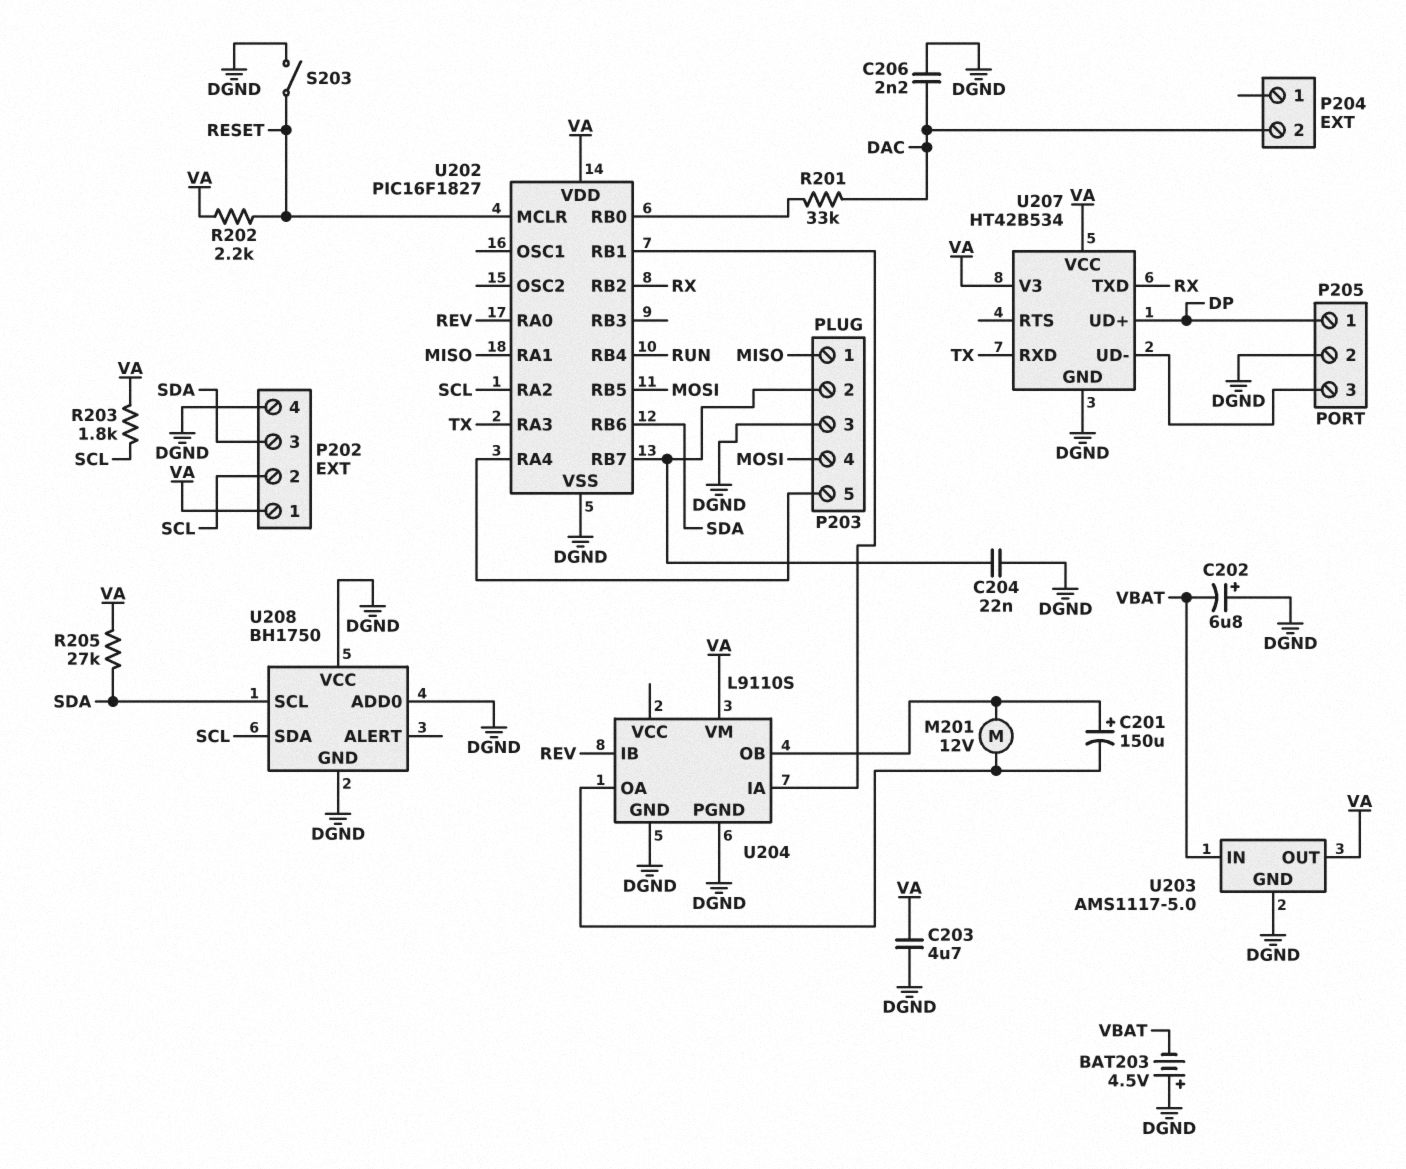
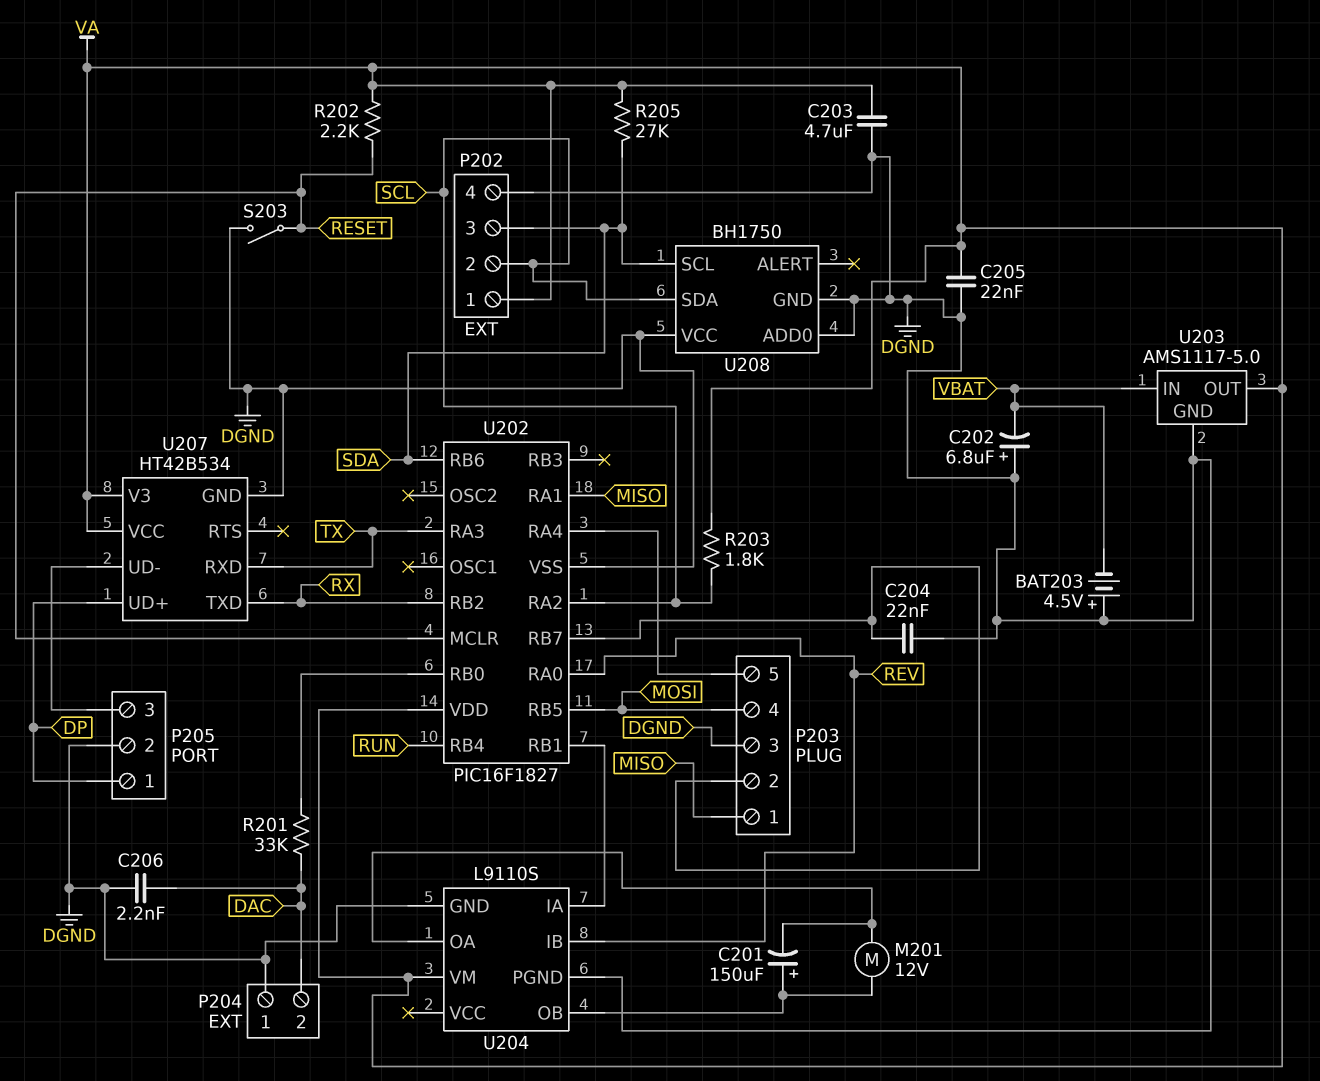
C205: none -> 22nF (DGND, VA)
P204 pin 1: none -> DGND

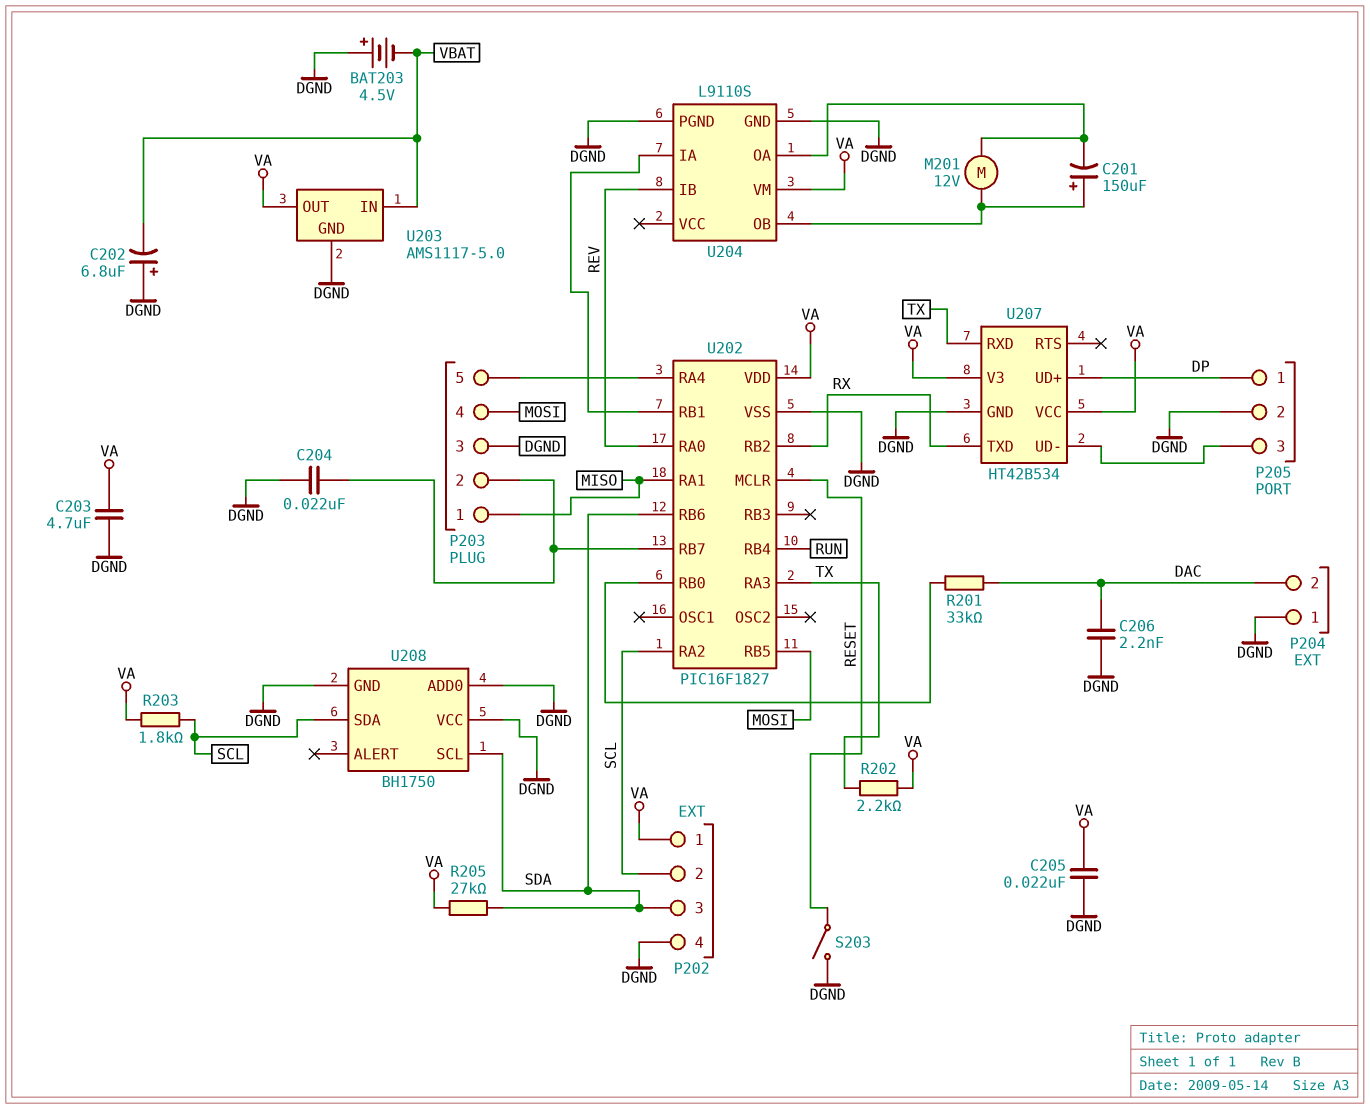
R202: 2.2k (RESET, VA) -> 2.2k (TX, VA)

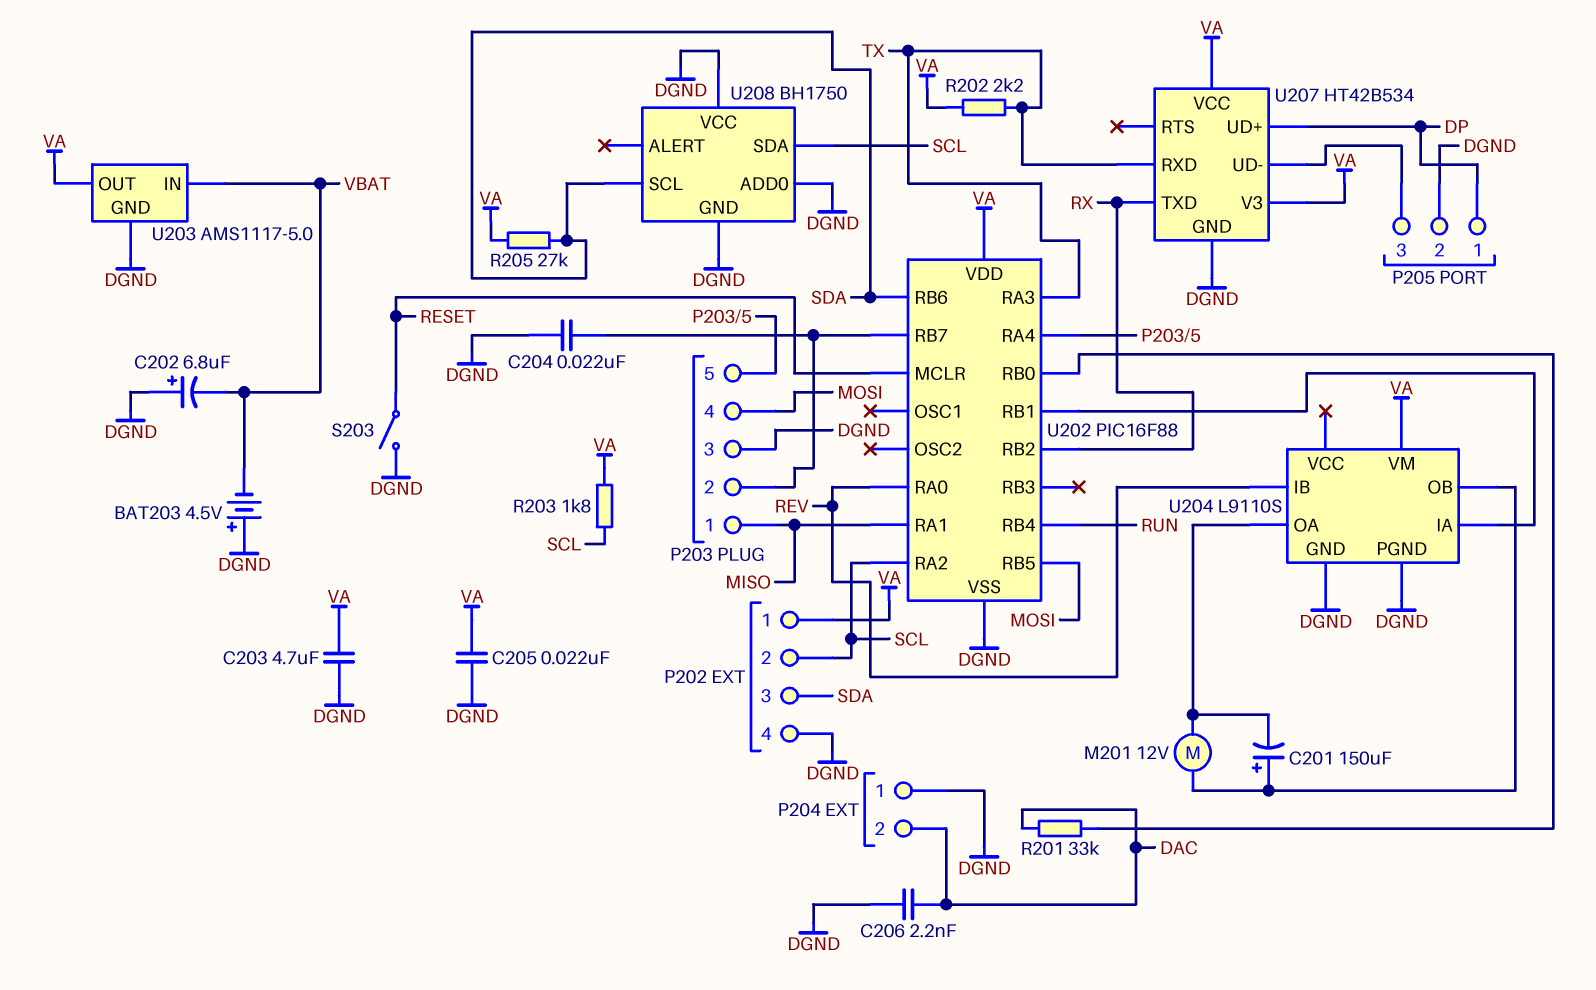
U202: PIC16F1827 -> PIC16F88

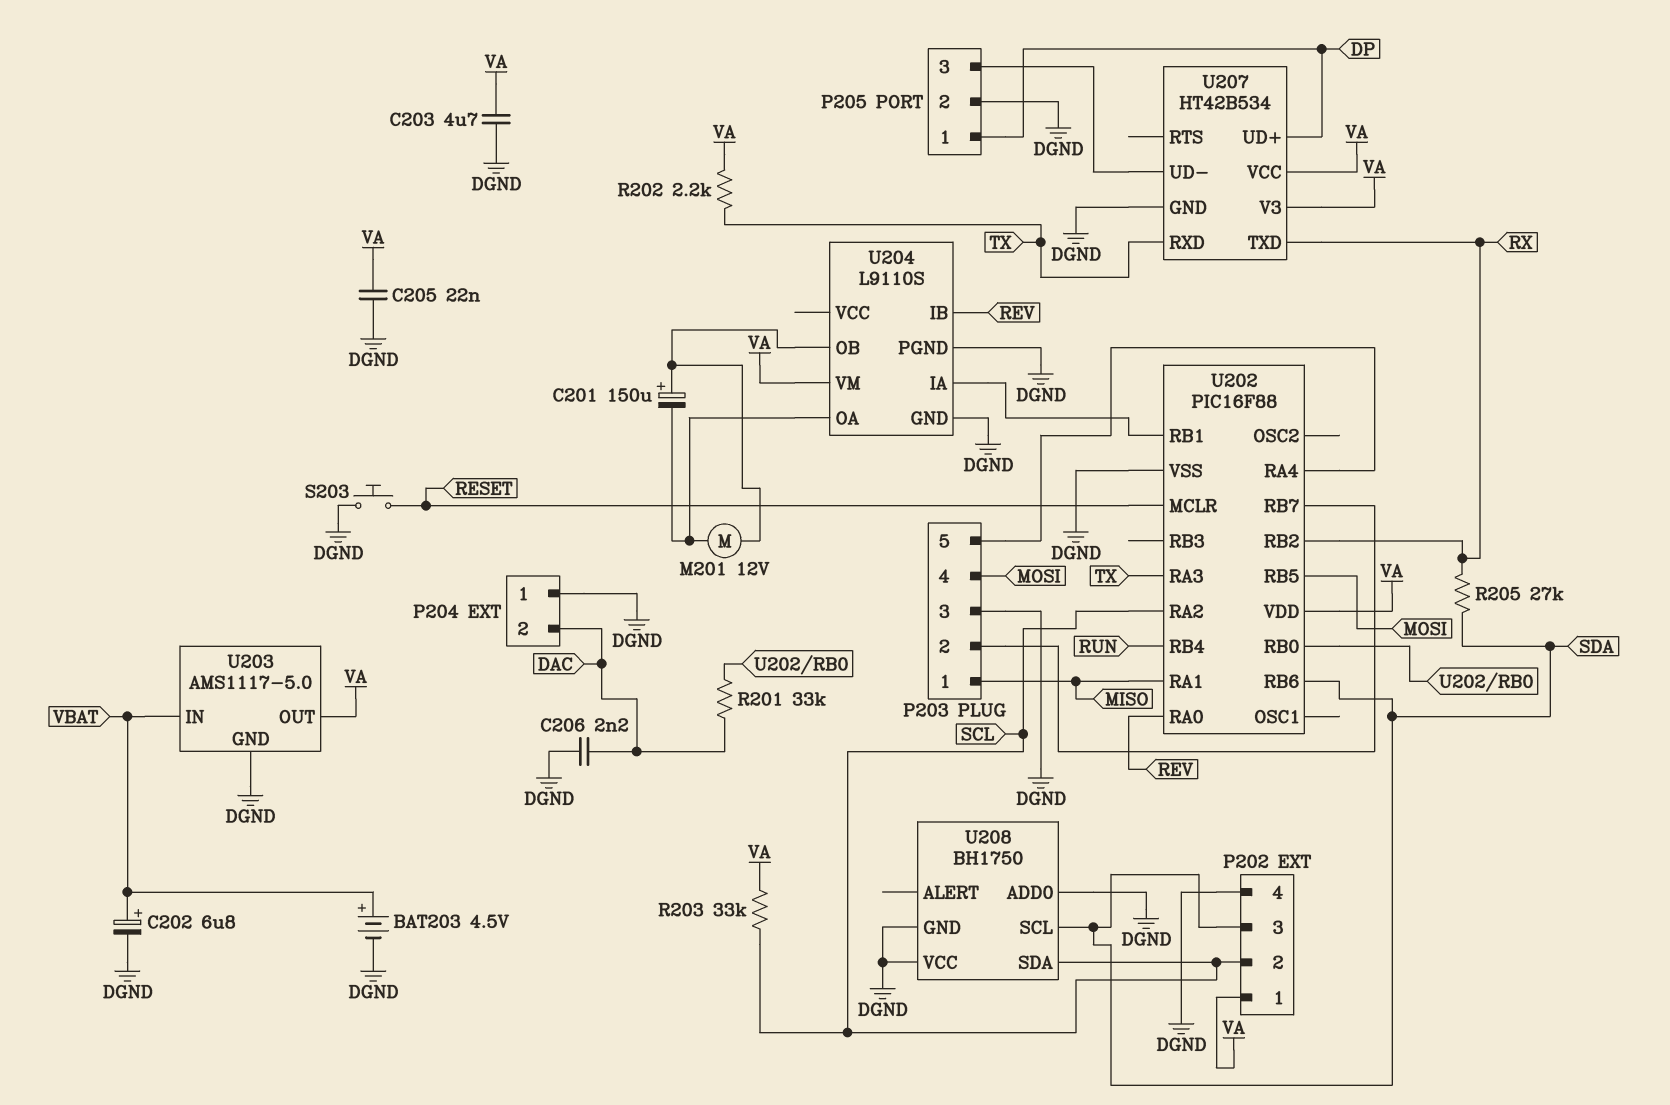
BAT203: 4.5V (plus DGND, minus VBAT) -> 4.5V (plus VBAT, minus DGND)
C202: 6.8uF (plus DGND, minus VBAT) -> 6.8uF (plus VBAT, minus DGND)
C204: 22nF (DGND, P203/2) -> none
R203: 1.8k (SCL, VA) -> 33k (SCL, VA)
R205: 27k (SDA, VA) -> 27k (RX, SDA)
S203: switch (DGND, RESET) -> button (DGND, RESET)

